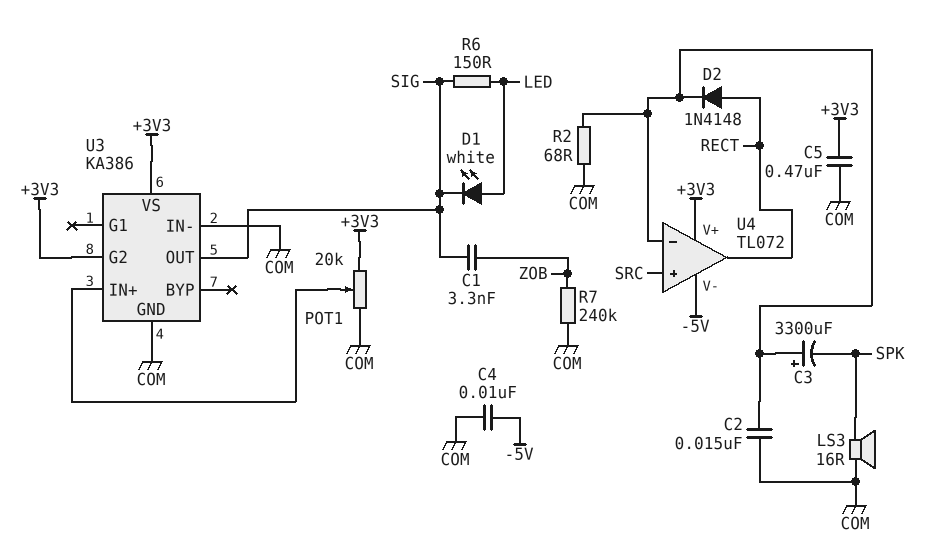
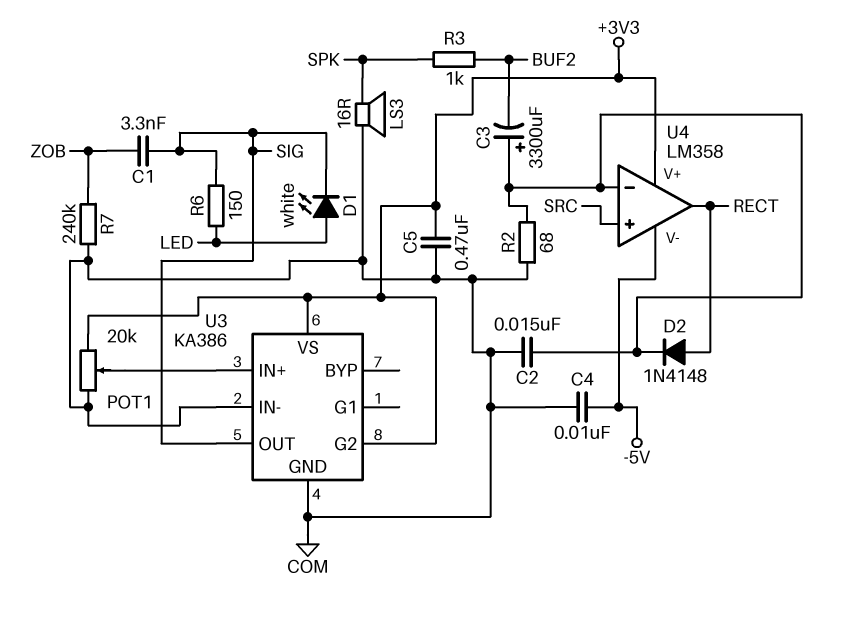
C3: 3300uF (plus U4/in-, minus SPK) -> 3300uF (plus U4/in-, minus BUF2)
R3: none -> 1k (BUF2, SPK)
U4: TL072 -> LM358

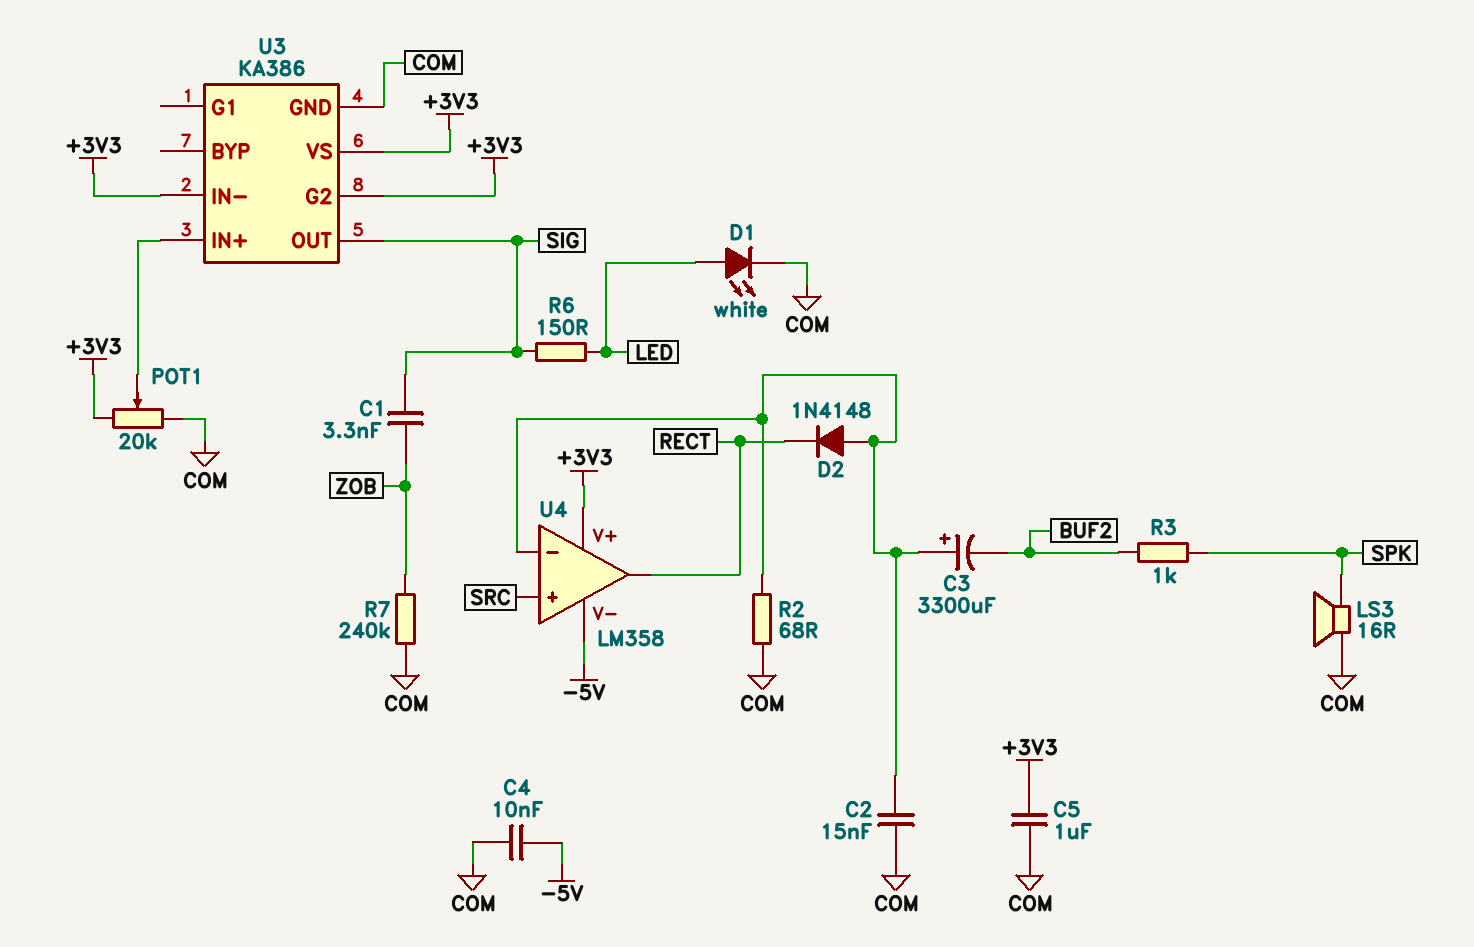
C5: 470nF (+3V3, COM) -> 1uF (+3V3, COM)
D1: LED white (A LED, K SIG) -> LED white (A LED, K COM)
D2: diode 1N4148 (A RECT, K U4/in-) -> diode 1N4148 (A U4/in-, K RECT)
U3 pin IN-: COM -> +3V3

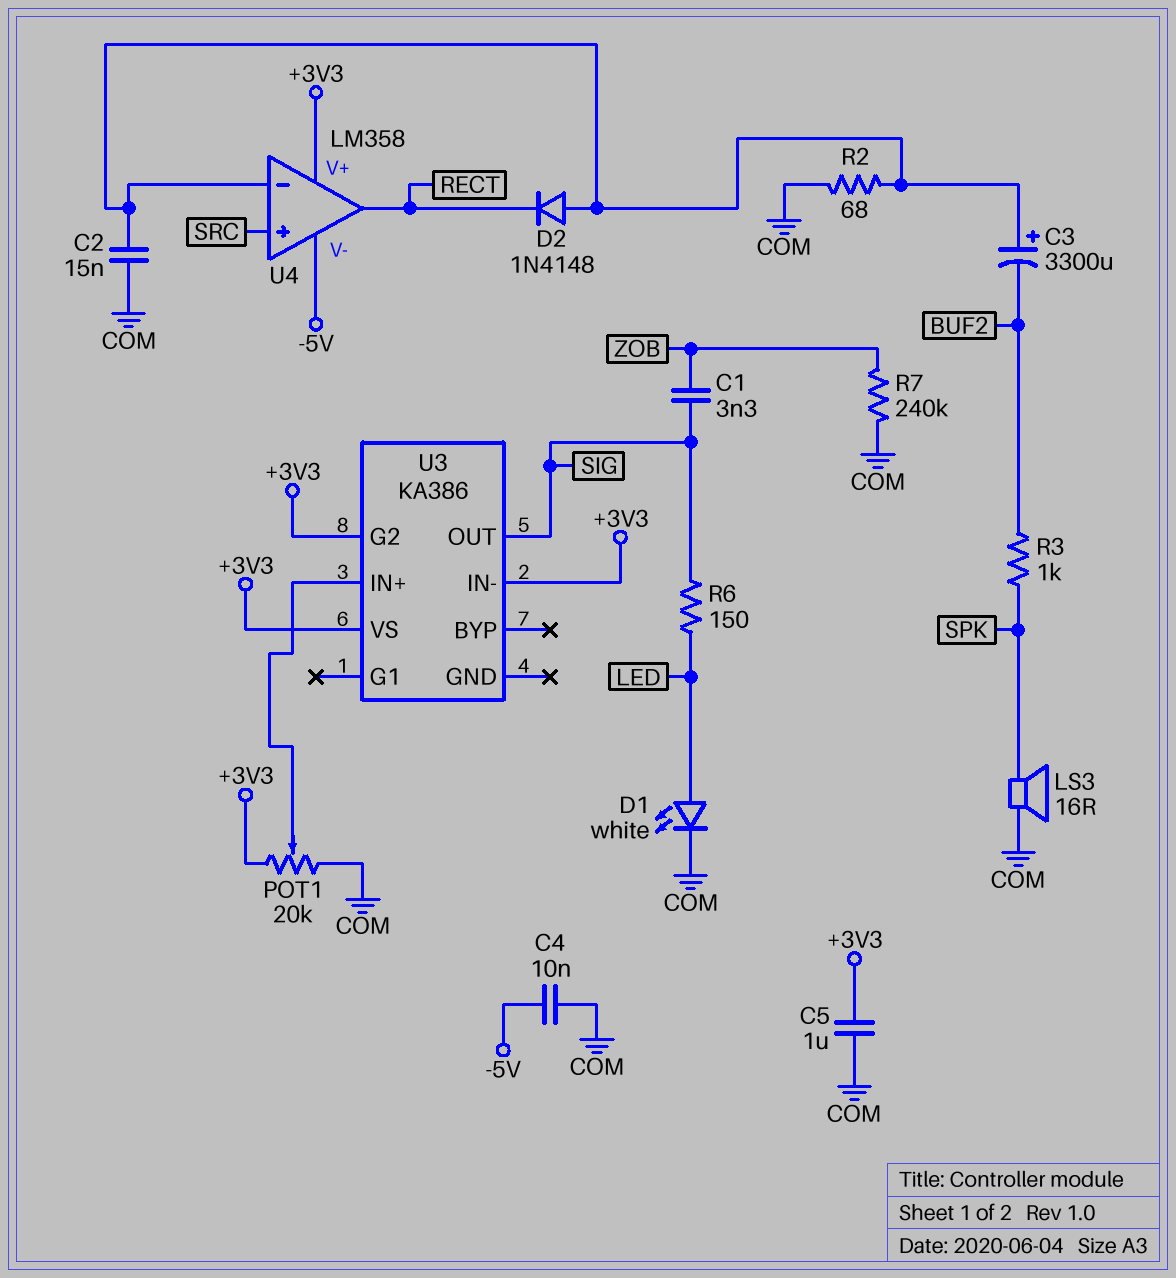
U3 pin GND: COM -> none

